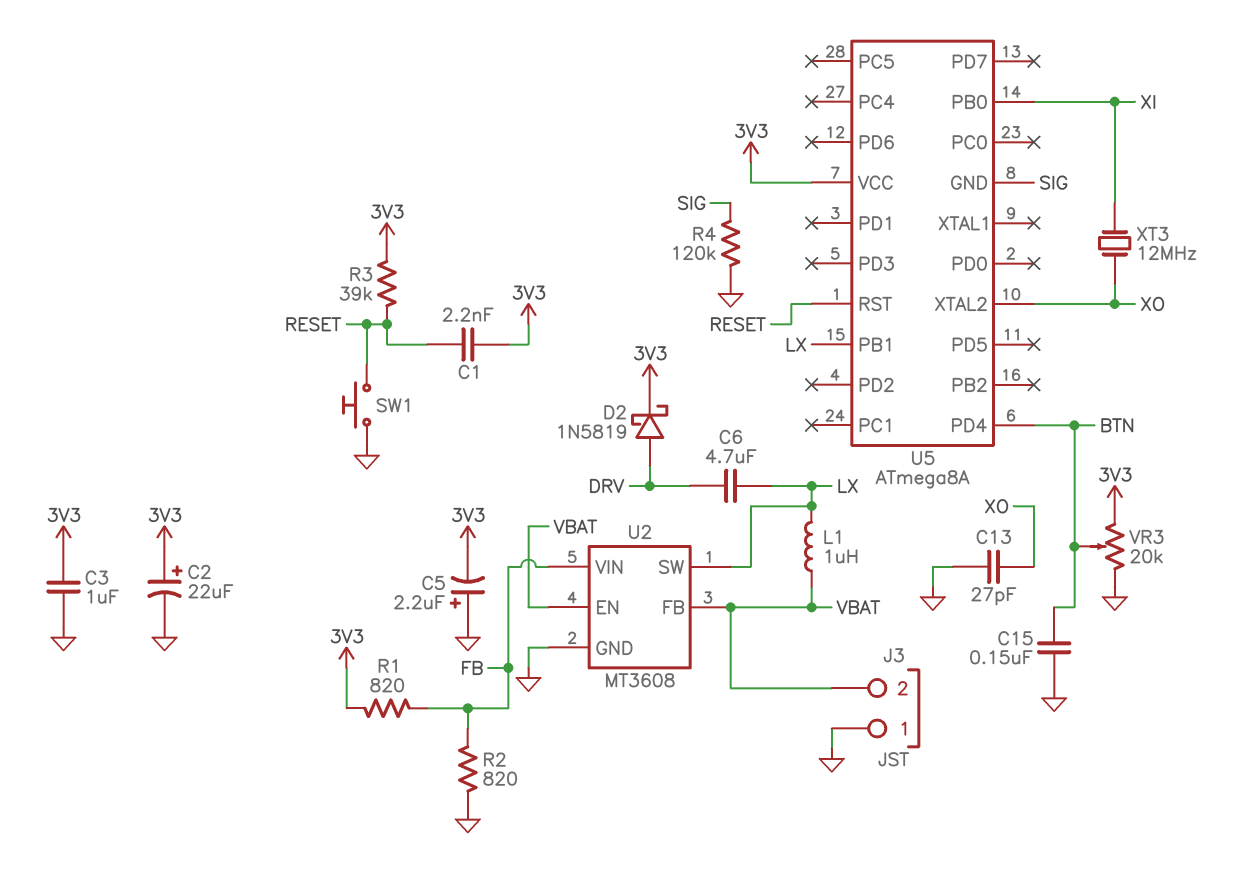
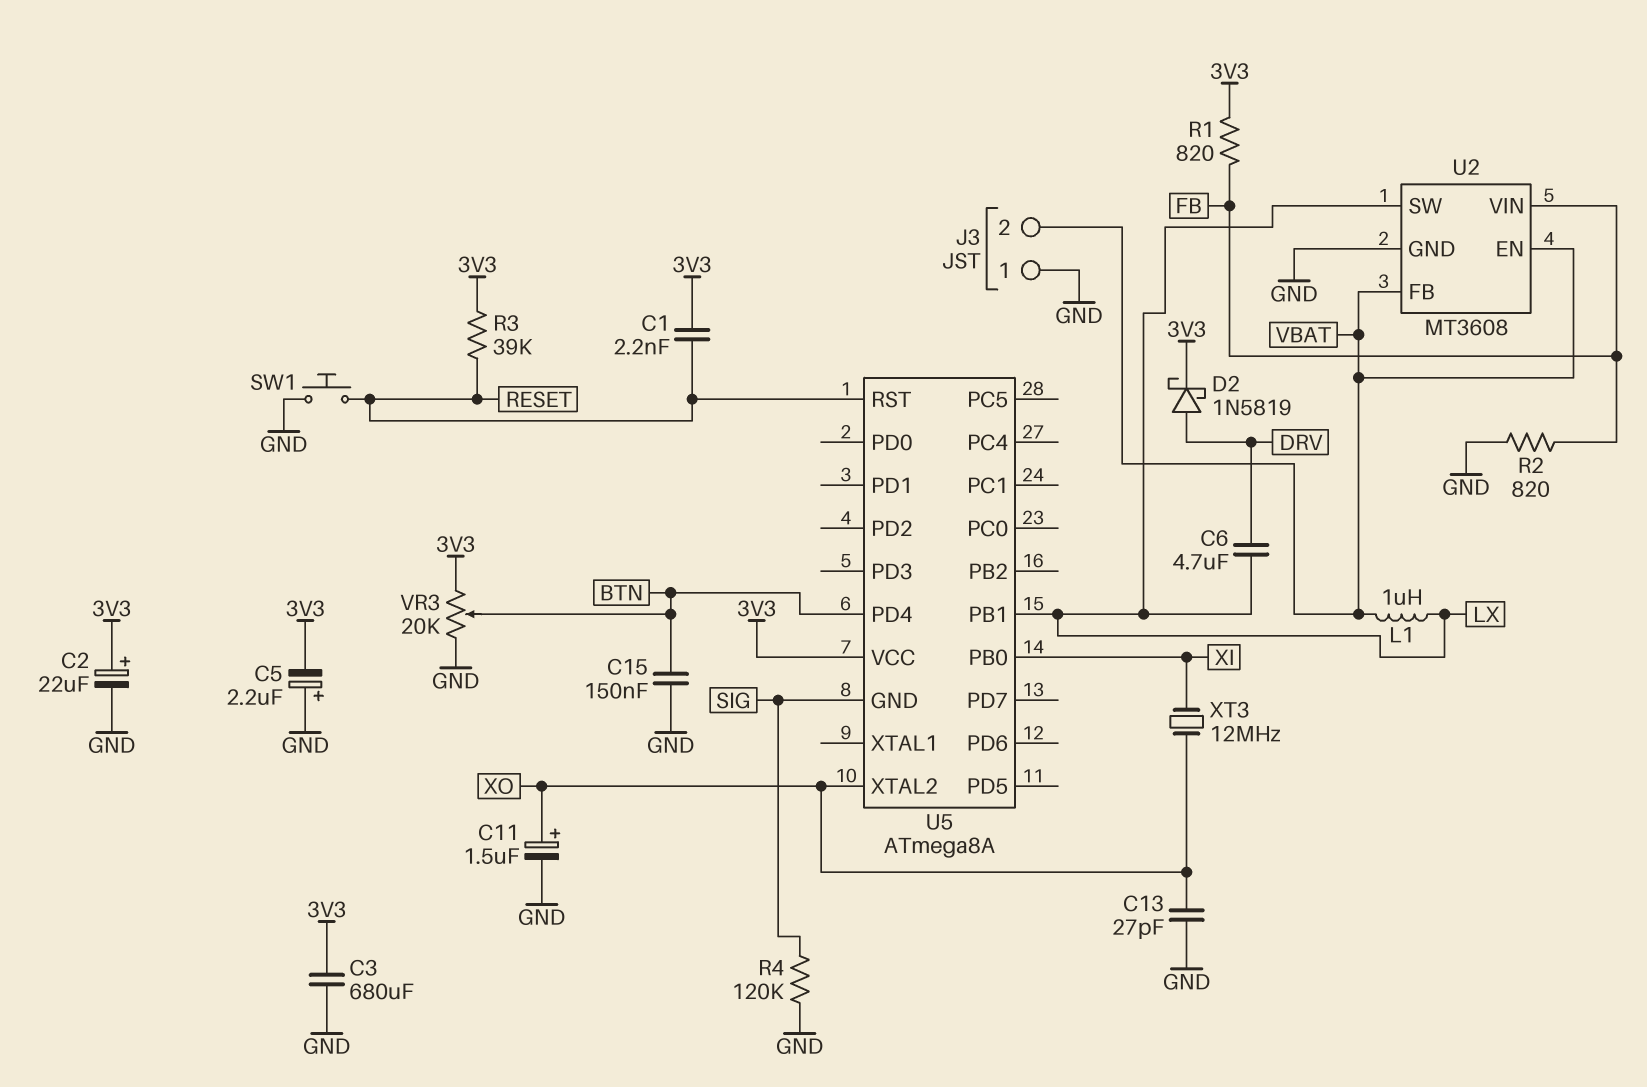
C3: 1uF (3V3, GND) -> 680uF (3V3, GND)
C11: none -> 1.5uF (plus XO, minus GND)

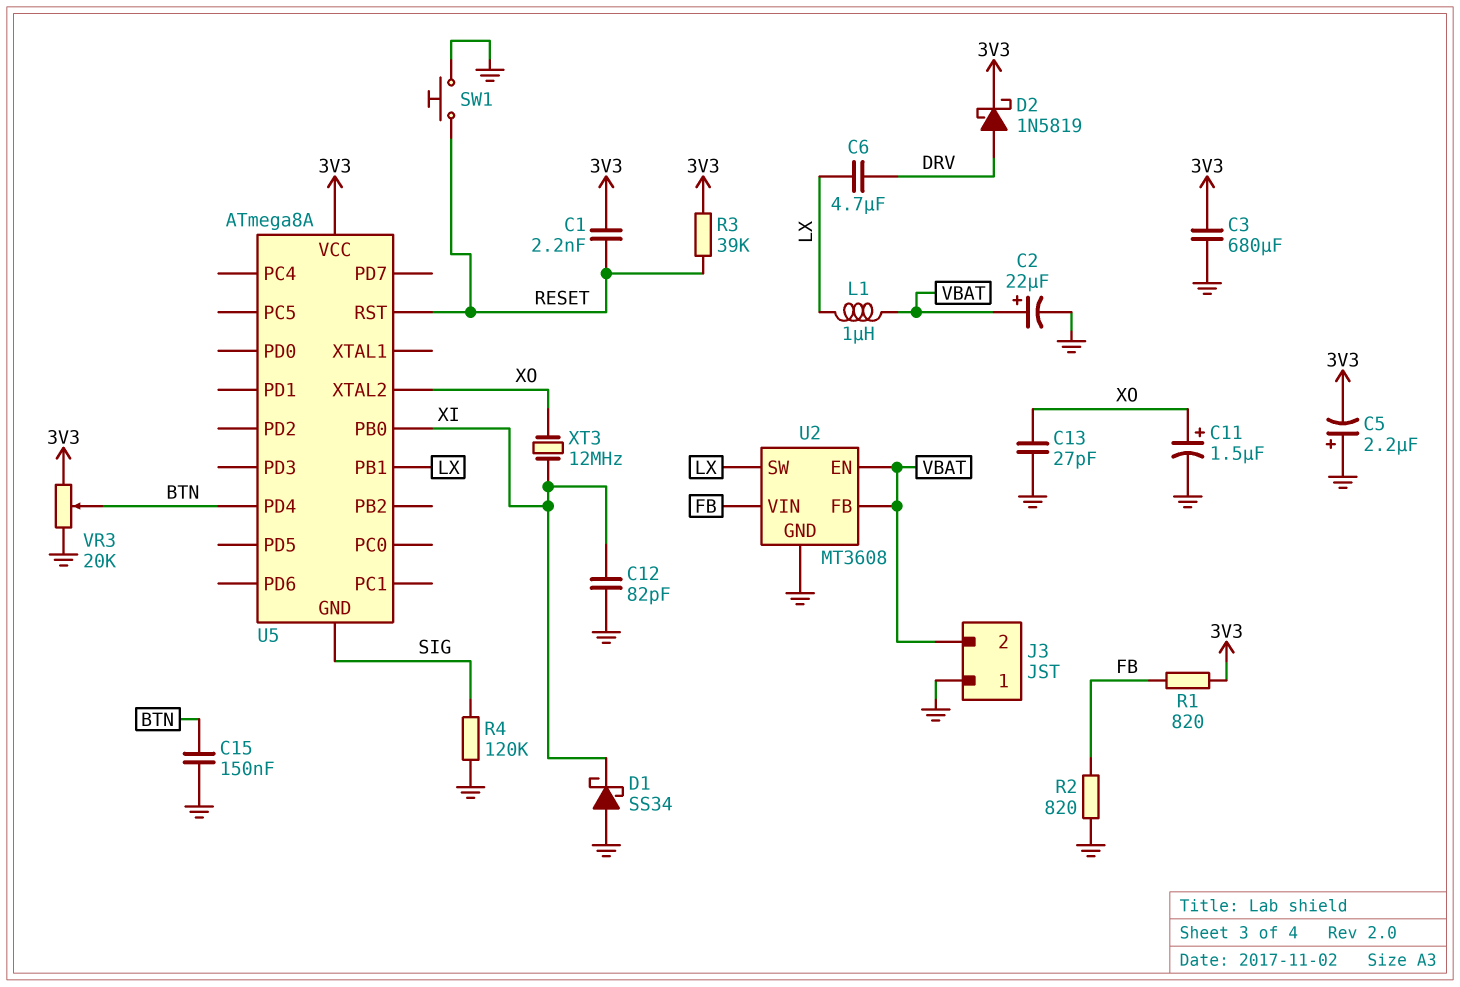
C2: 22uF (plus 3V3, minus GND) -> 22uF (plus VBAT, minus GND)
C12: none -> 82pF (GND, XI)
D1: none -> schottky SS34 (A GND, K XI)

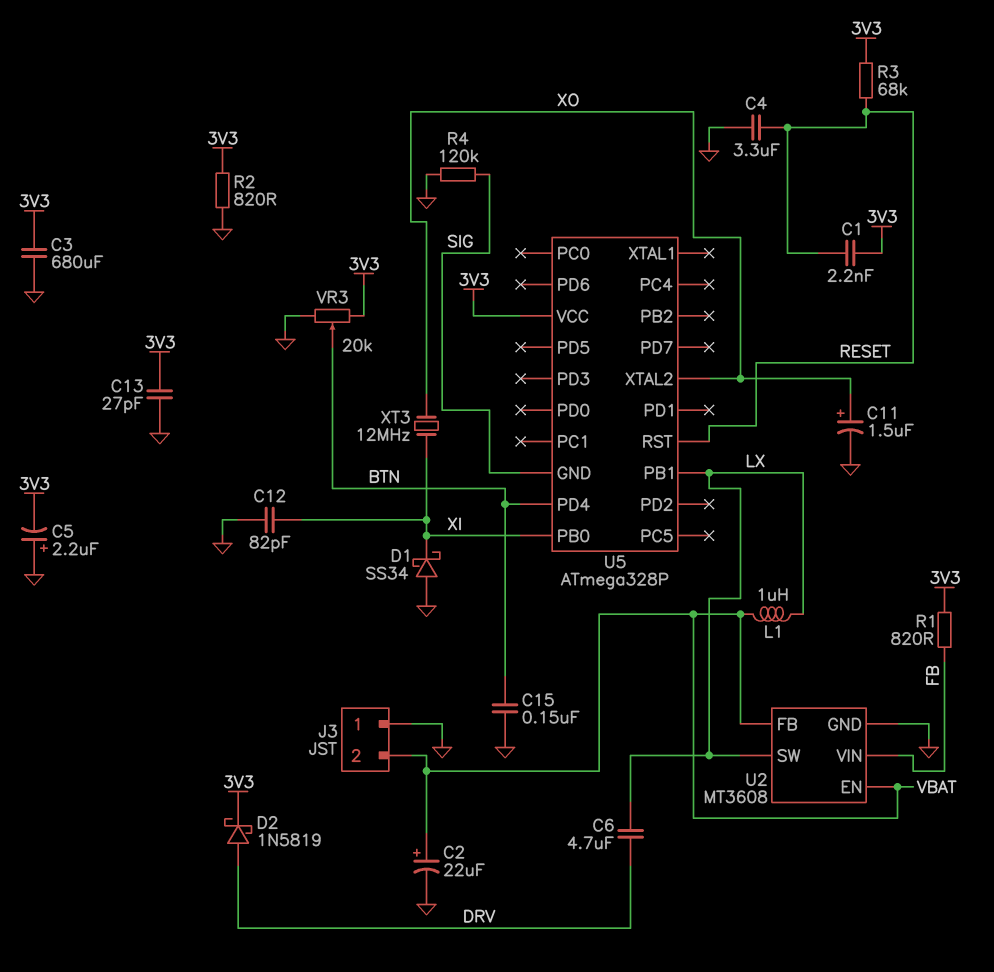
C4: none -> 3.3uF (GND, RESET)
C13: 27pF (GND, XO) -> 27pF (3V3, GND)
R2: 820 (FB, GND) -> 820 (3V3, GND)
R3: 39k (3V3, RESET) -> 68k (3V3, RESET)
SW1: button (GND, RESET) -> none
U5: ATmega8A -> ATmega328P

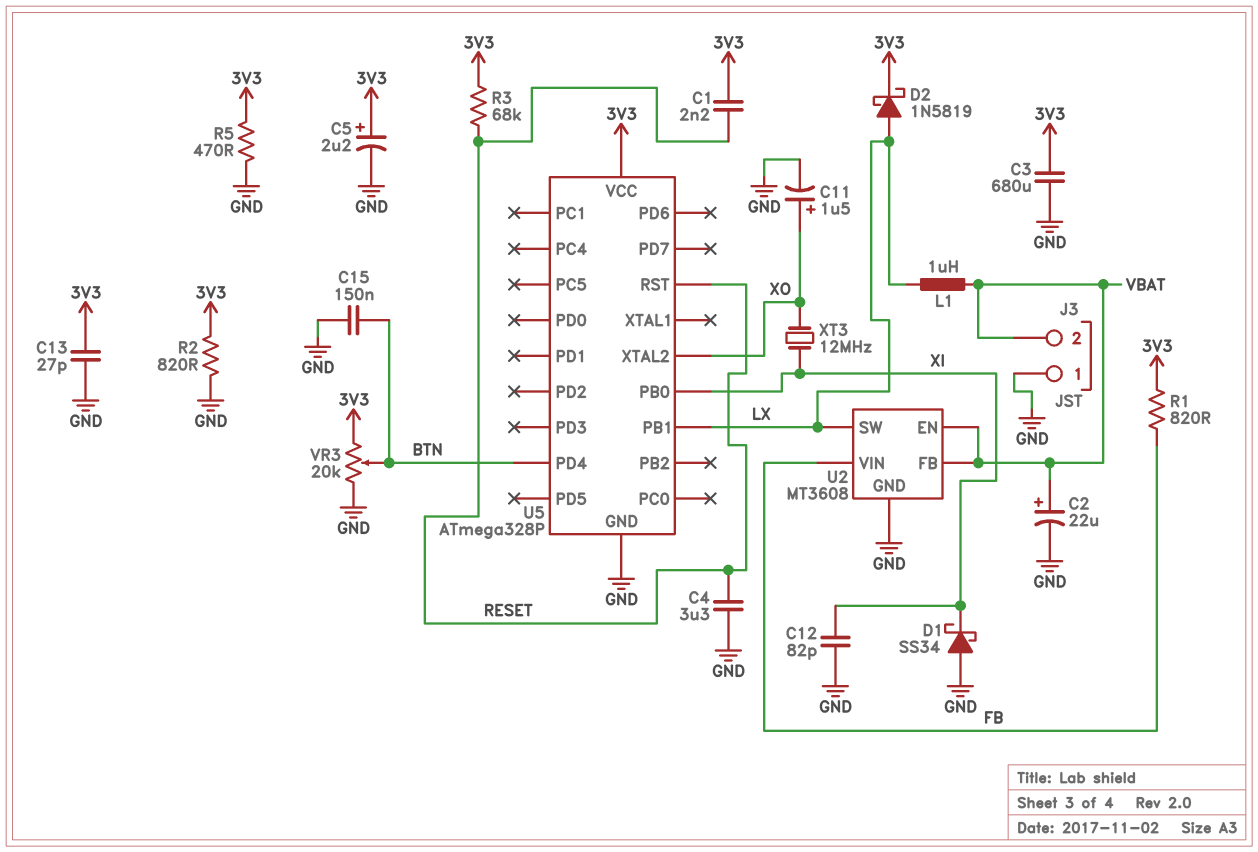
C5: 2.2uF (plus GND, minus 3V3) -> 2.2uF (plus 3V3, minus GND)
C6: 4.7uF (DRV, LX) -> none
D2: schottky 1N5819 (A DRV, K 3V3) -> schottky 1N5819 (A LX, K 3V3)
R4: 120k (GND, SIG) -> none
R5: none -> 470 (3V3, GND)
U5 pin GND: SIG -> GND

